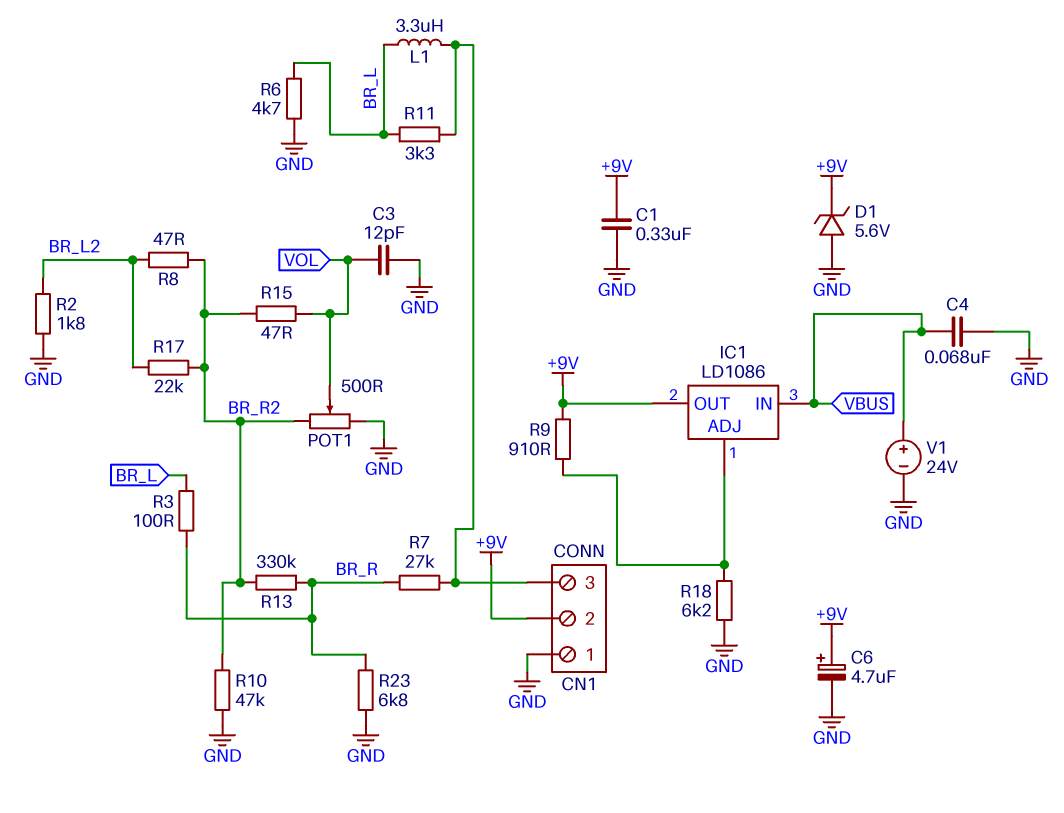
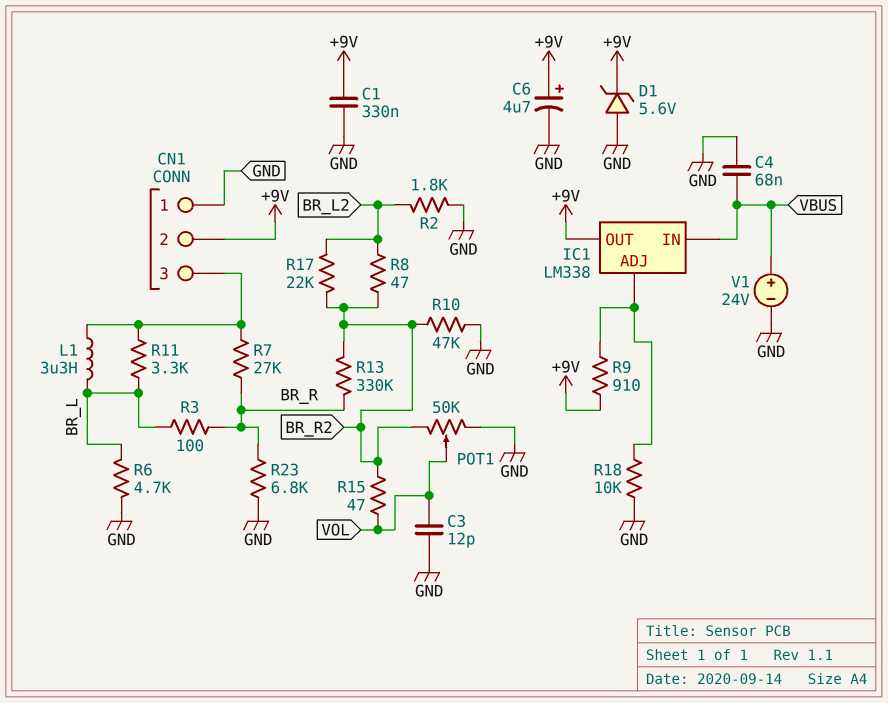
IC1: LD1086 -> LM338
POT1: 500 (BR_R2, GND, wiper VOL) -> 50k (BR_R2, GND, wiper VOL)
R18: 6.2k (GND, IC1/ADJ) -> 10k (GND, IC1/ADJ)

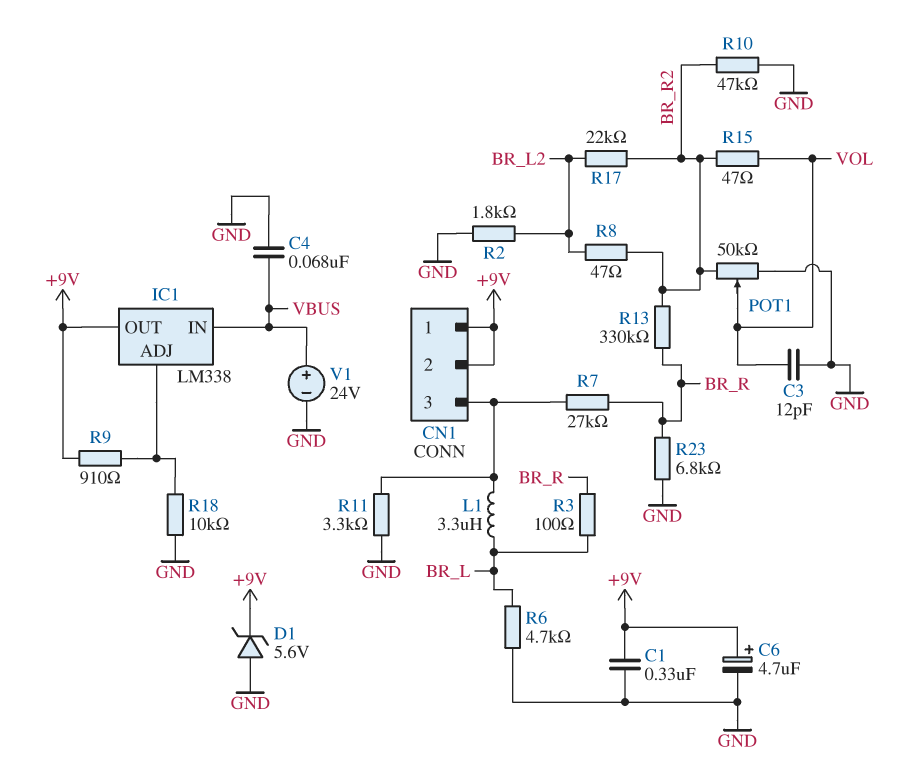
CN1 pin 1: GND -> +9V
R11: 3.3k (BR_L, CN1/3) -> 3.3k (CN1/3, GND)

